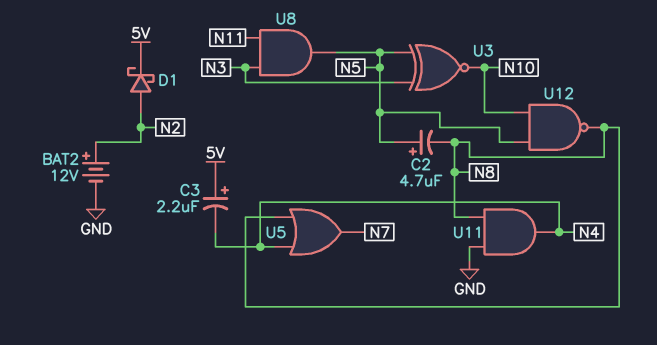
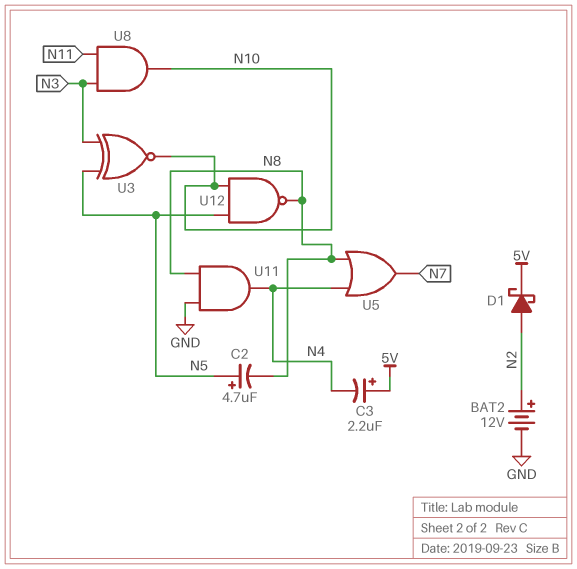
U8: AND (in N3, in N11, out N5) -> AND (in N3, in N11, out N10)

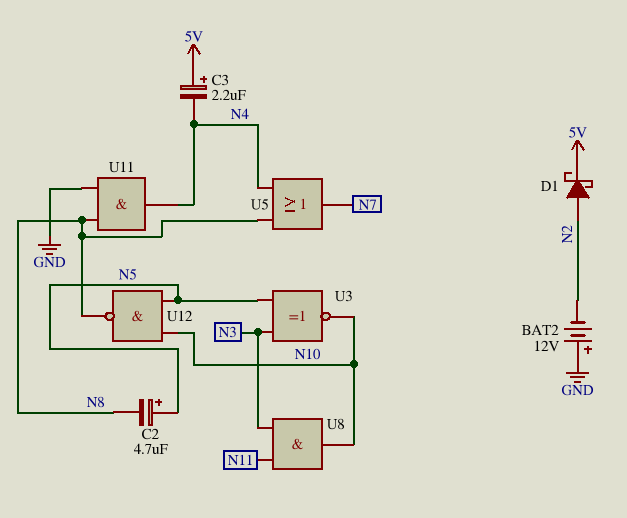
BAT2: 12V (plus N2, minus GND) -> 12V (plus GND, minus N2)

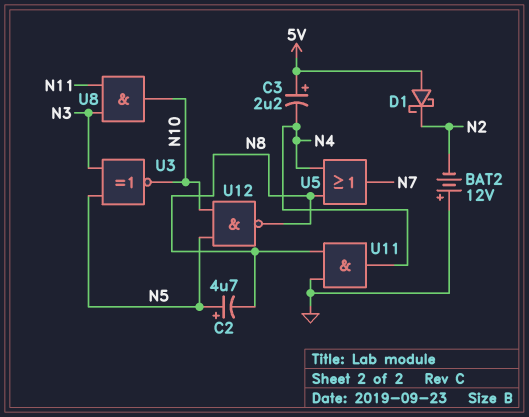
D1: schottky (A N2, K 5V) -> schottky (A 5V, K N2)

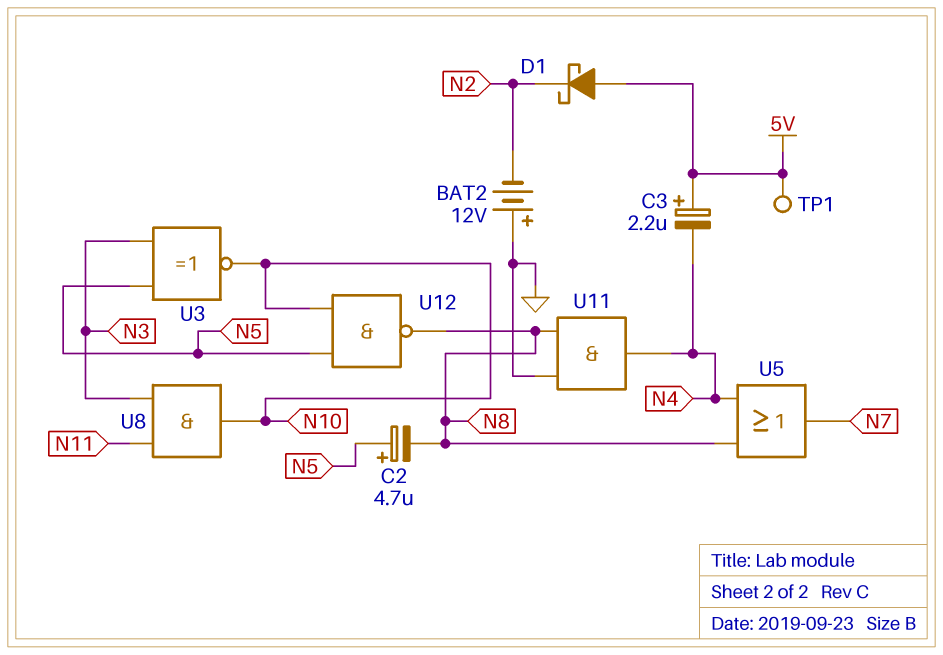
TP1: none -> test point (5V)

